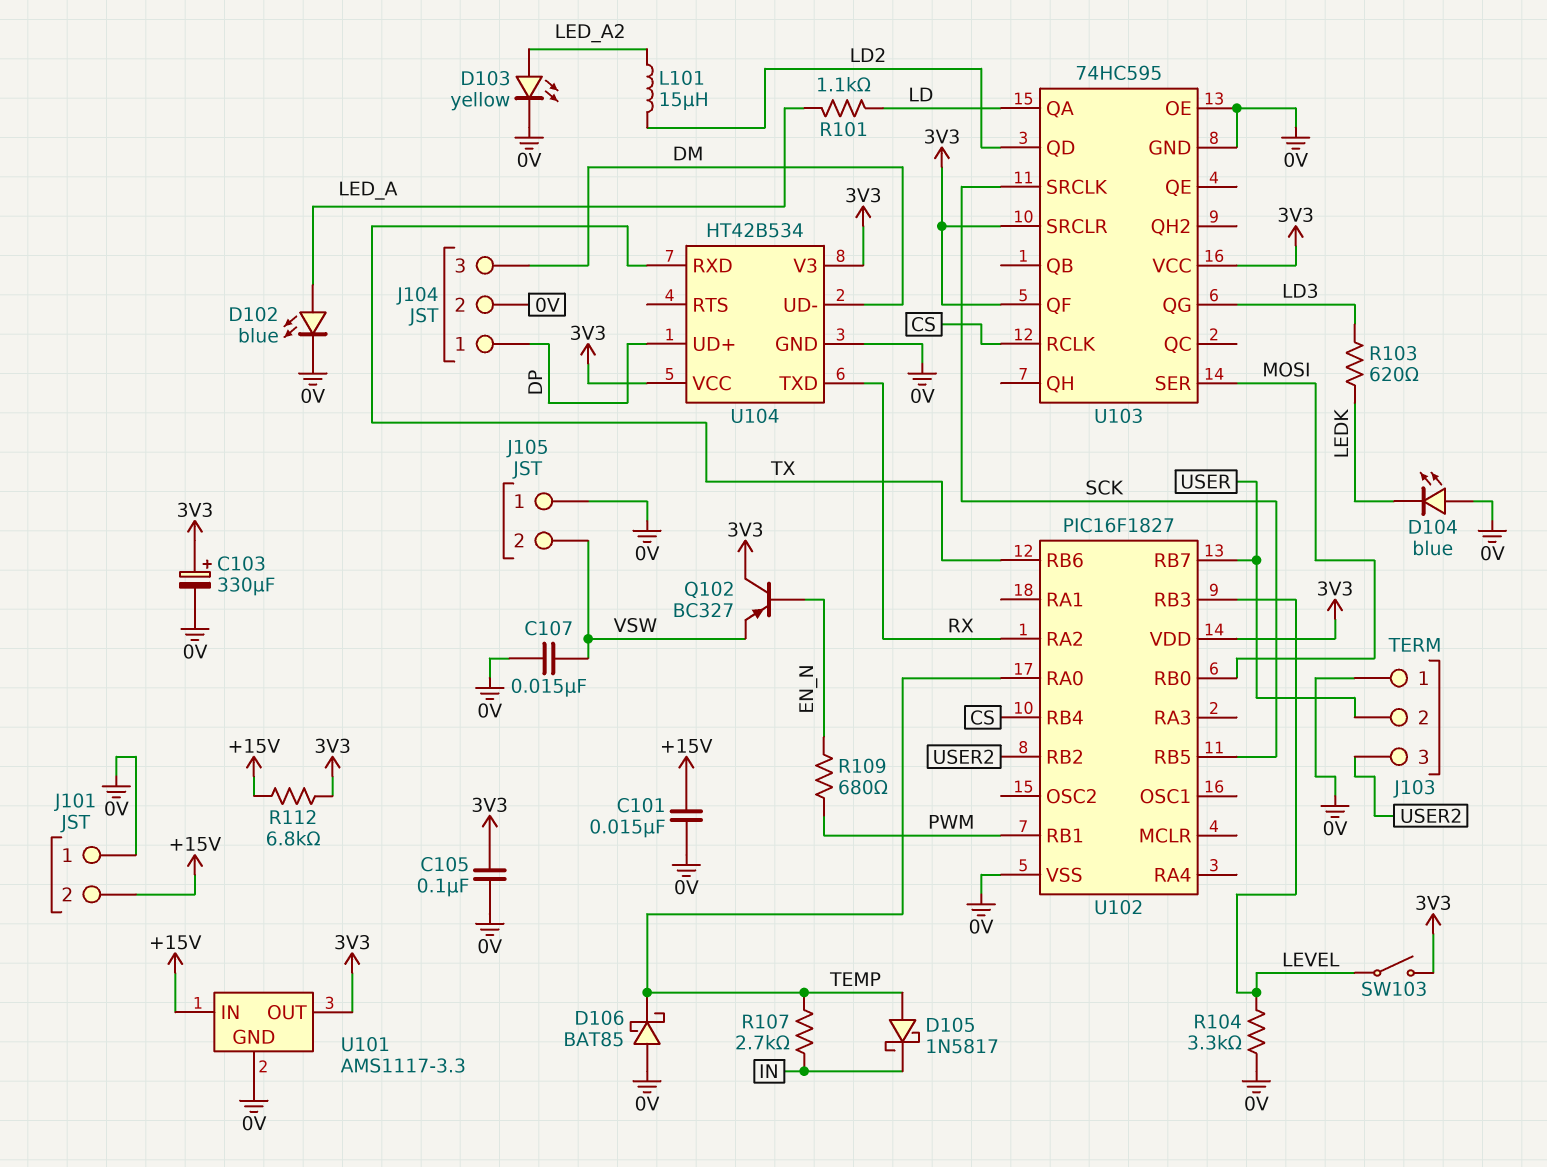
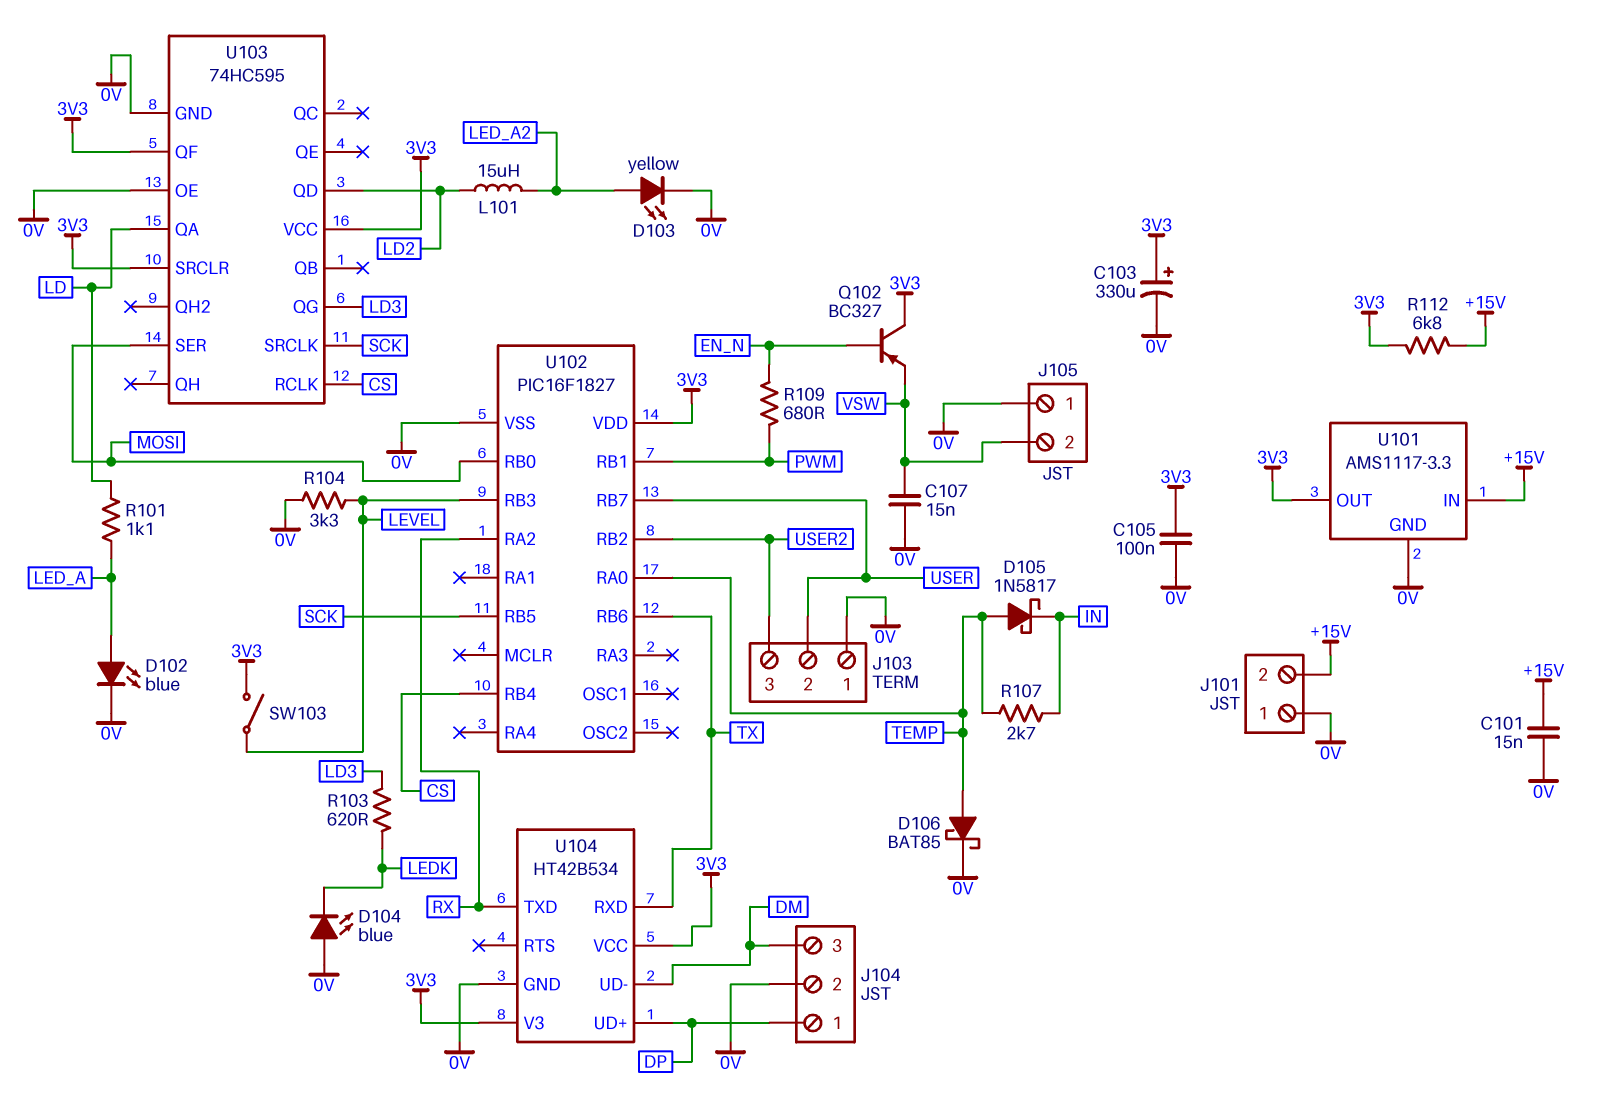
D106: schottky BAT85 (A 0V, K TEMP) -> schottky BAT85 (A TEMP, K 0V)

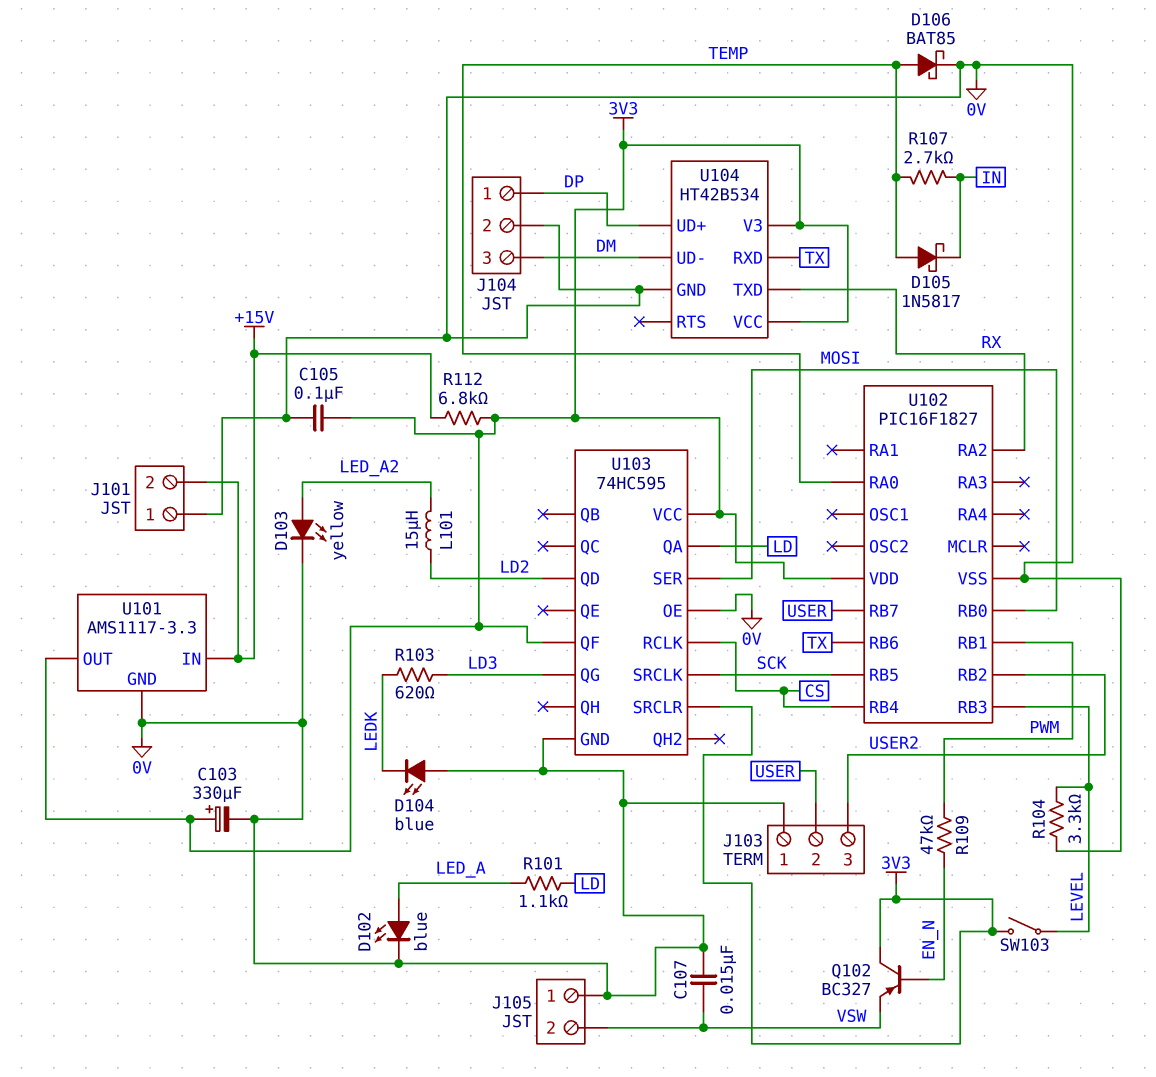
C101: 15nF (+15V, 0V) -> none
R109: 680 (EN_N, PWM) -> 47k (EN_N, PWM)

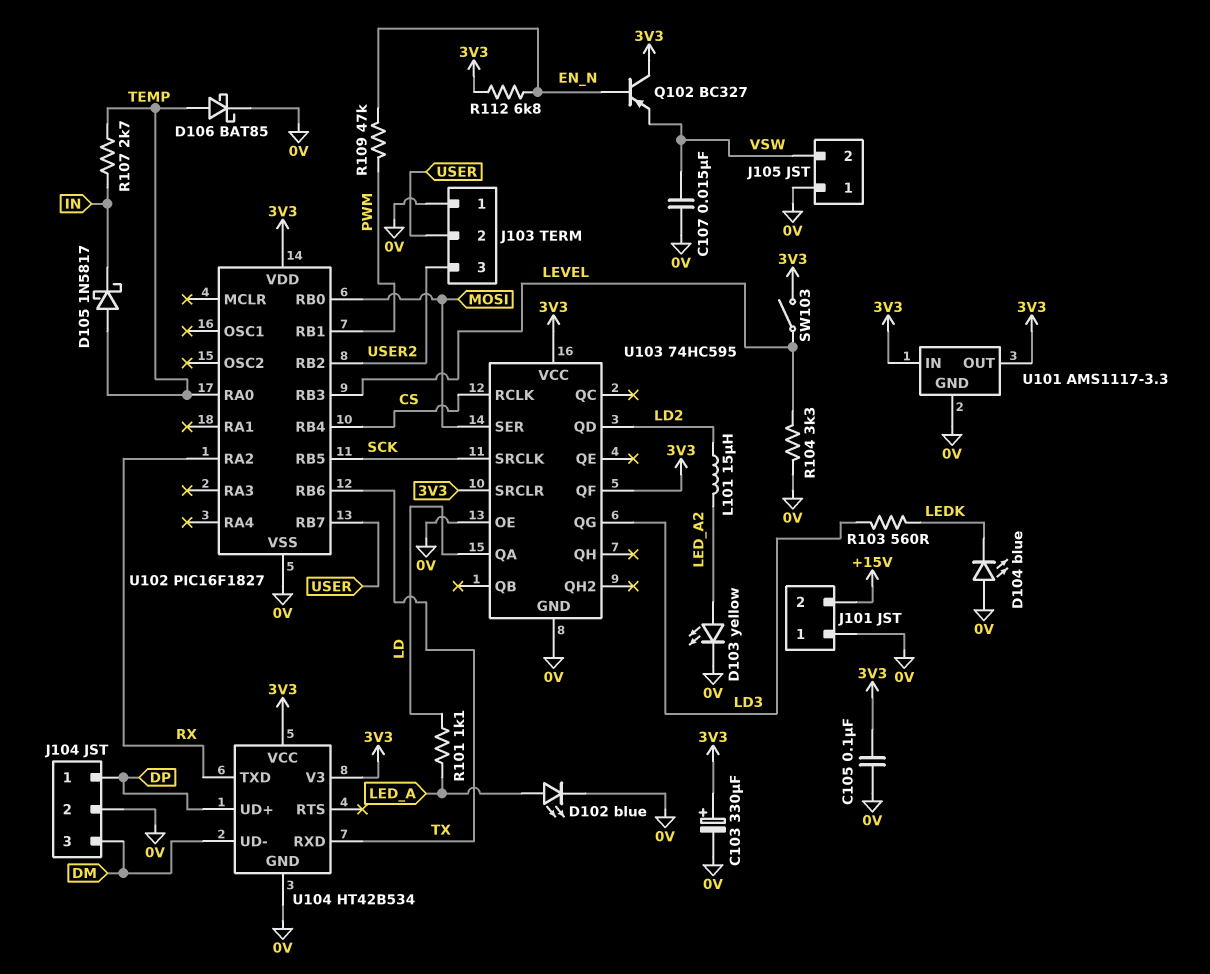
R103: 620 (LD3, LEDK) -> 560 (LD3, LEDK)
R112: 6.8k (+15V, 3V3) -> 6.8k (3V3, EN_N)
U101 pin IN: +15V -> 3V3

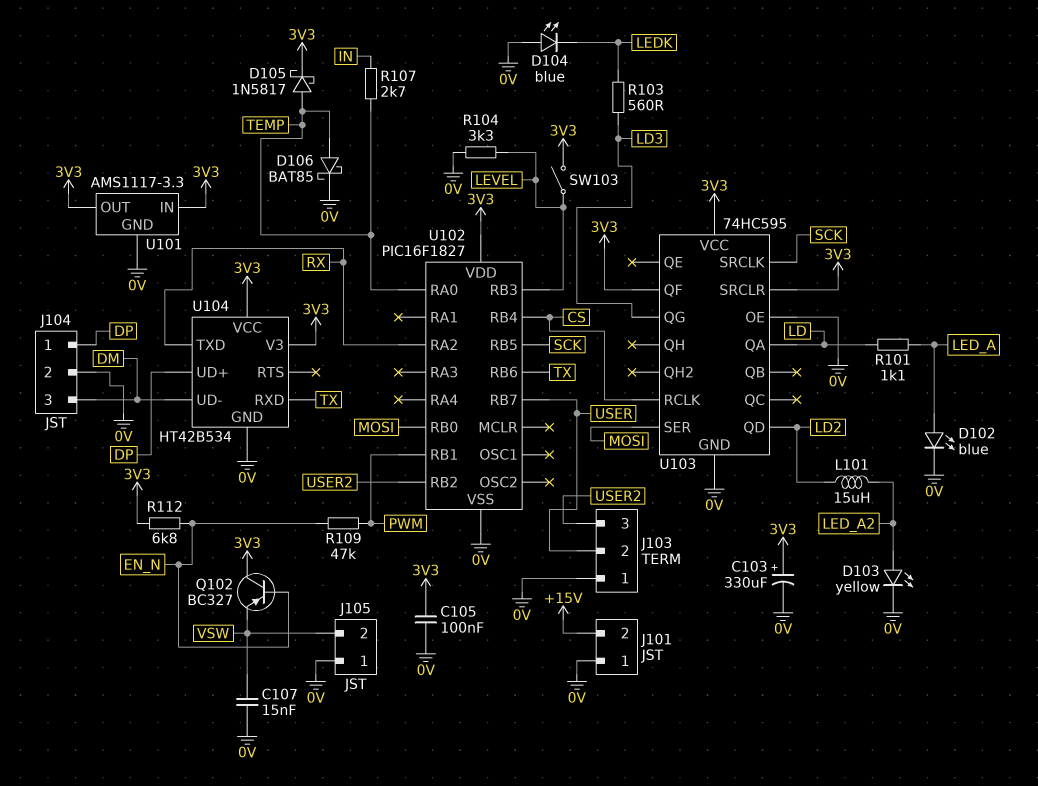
D105: schottky 1N5817 (A TEMP, K IN) -> schottky 1N5817 (A TEMP, K 3V3)

